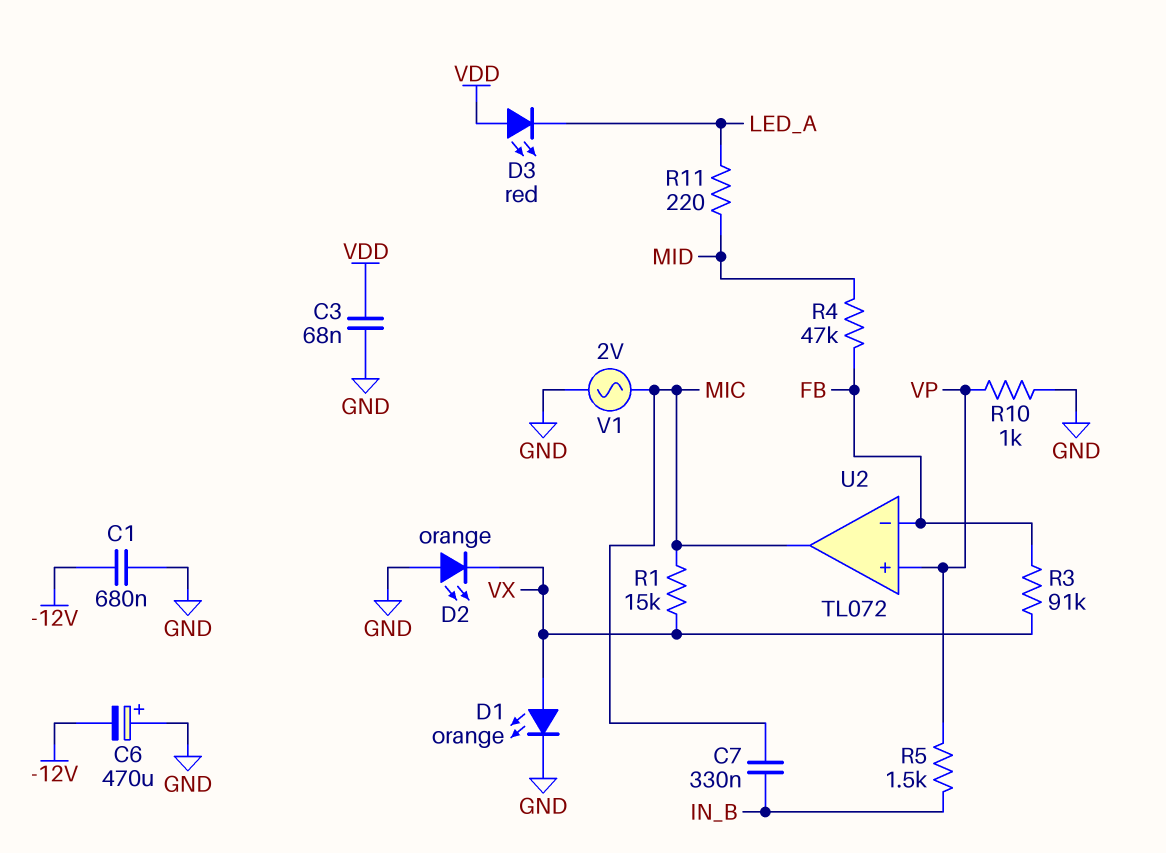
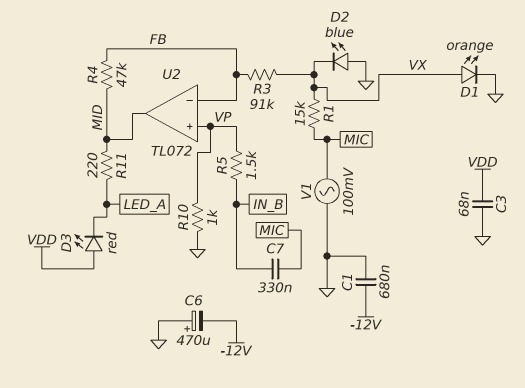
D2: LED orange (A GND, K VX) -> LED blue (A GND, K VX)
U2 pin out: MIC -> MID
V1: AC 2V (GND, MIC) -> AC 100mV (GND, MIC)

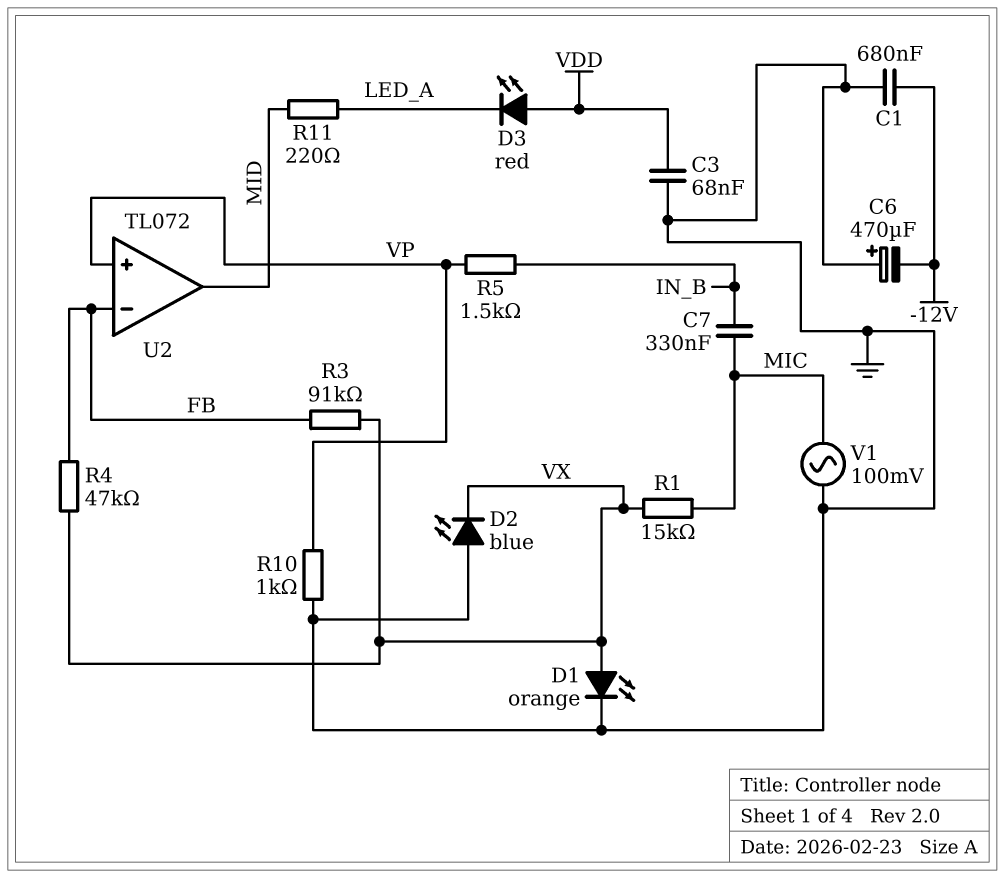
R4: 47k (FB, MID) -> 47k (FB, VX)

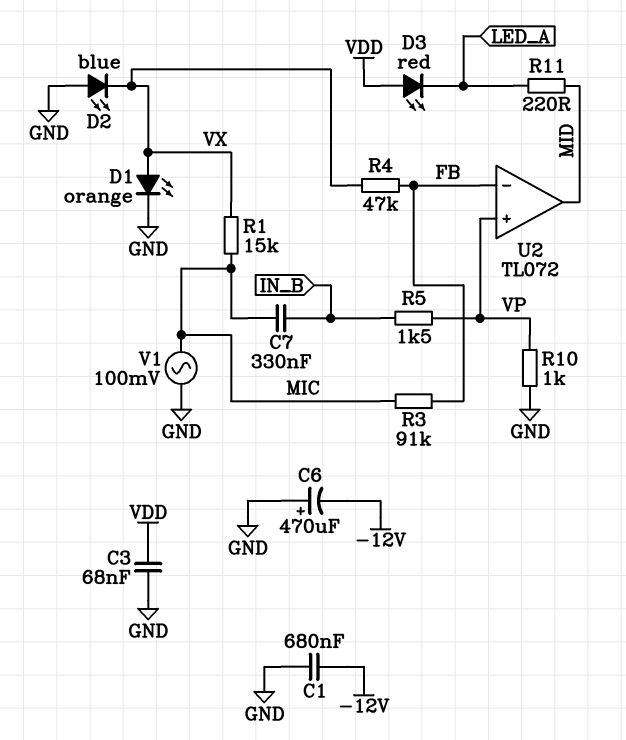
R3: 91k (FB, VX) -> 91k (FB, MIC)

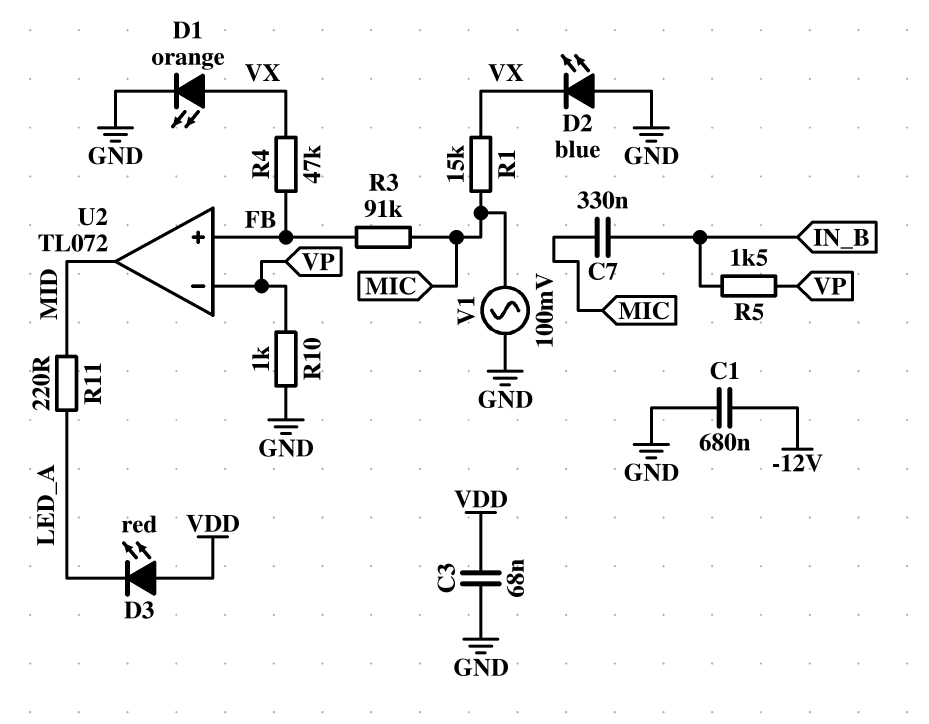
C6: 470uF (plus GND, minus -12V) -> none
U2 pin in+: VP -> FB
U2 pin in-: FB -> VP

